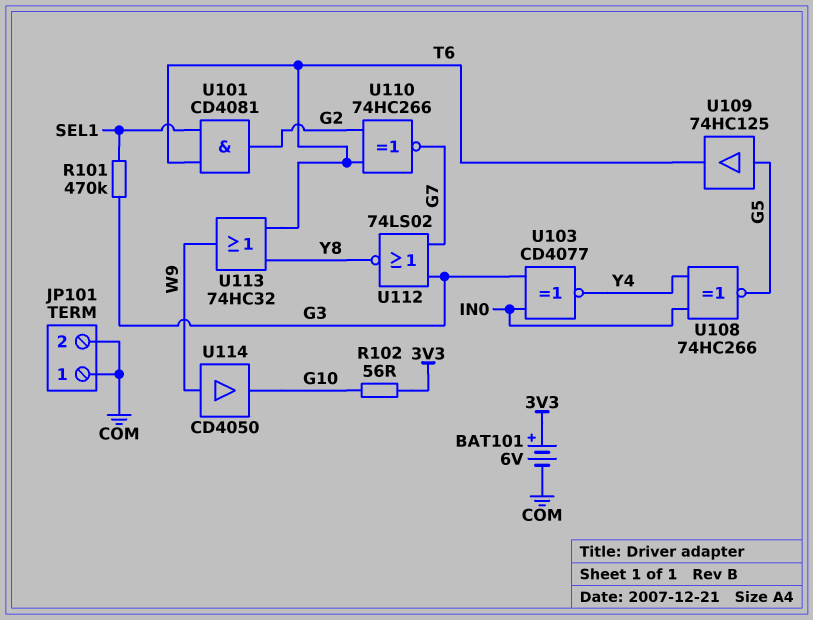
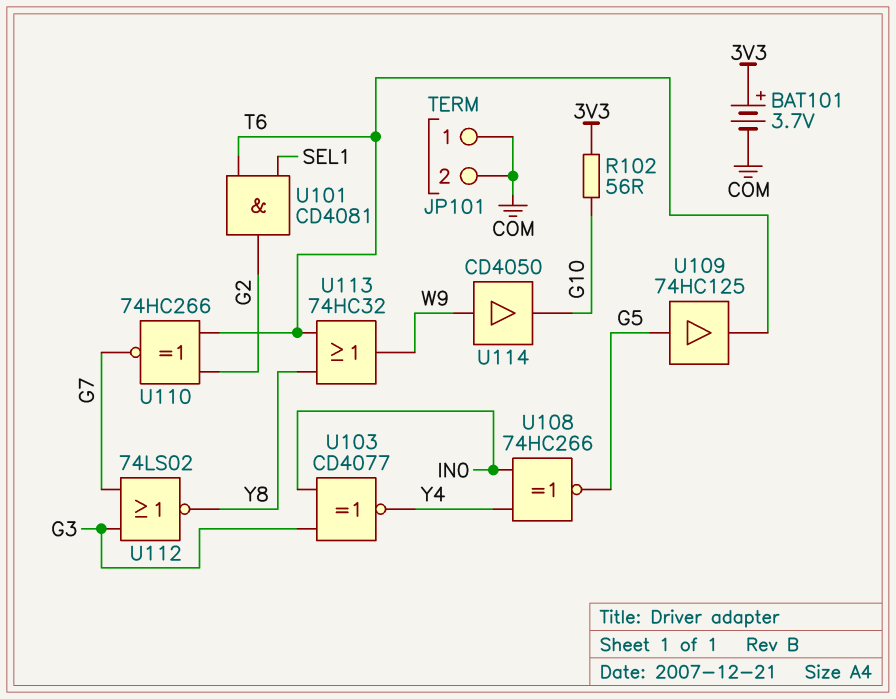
BAT101: 6V (plus 3V3, minus COM) -> 3.7V (plus 3V3, minus COM)
R101: 470k (G3, SEL1) -> none

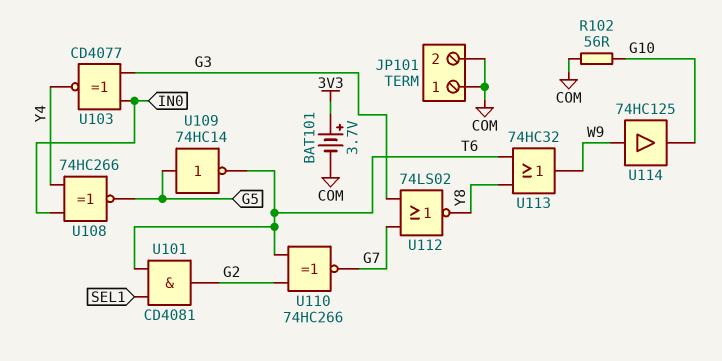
R102: 56 (3V3, G10) -> 56 (COM, G10)
U109: buffer 74HC125 (in G5, out T6) -> NOT 74HC14 (in G5, out T6)
U114: buffer CD4050 (in W9, out G10) -> buffer 74HC125 (in W9, out G10)

